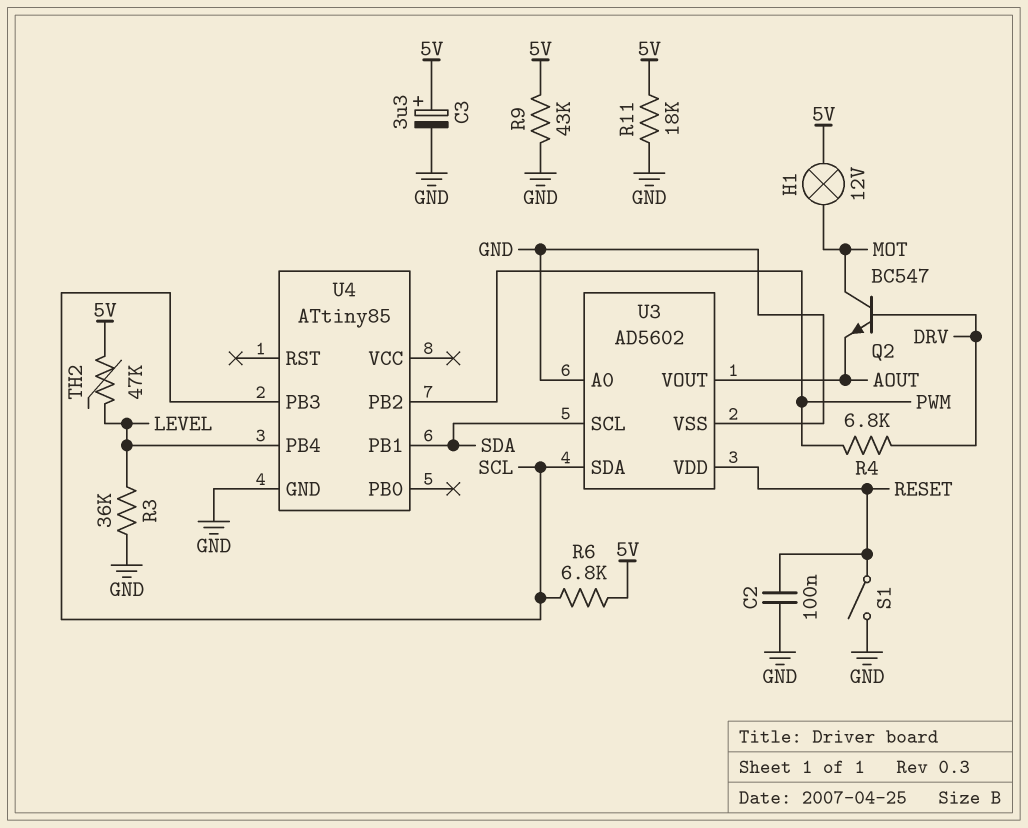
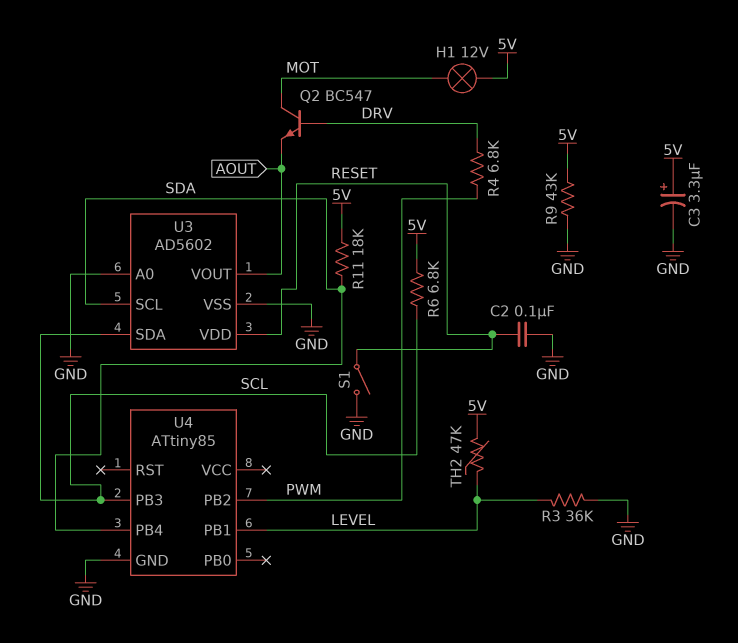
R11: 18k (5V, GND) -> 18k (5V, SDA)
U4 pin PB1: SDA -> LEVEL
U4 pin PB4: LEVEL -> SDA

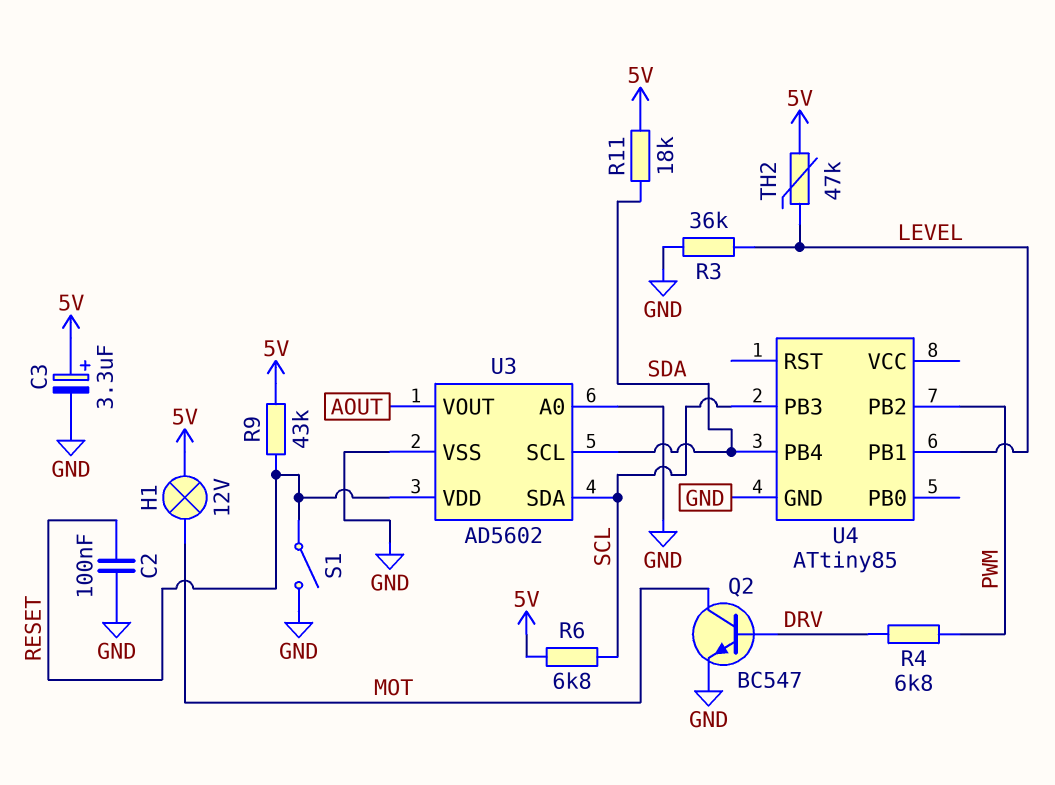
Q2: NPN BC547 (B DRV, C MOT, E AOUT) -> NPN BC547 (B DRV, C MOT, E GND)
R9: 43k (5V, GND) -> 43k (5V, RESET)

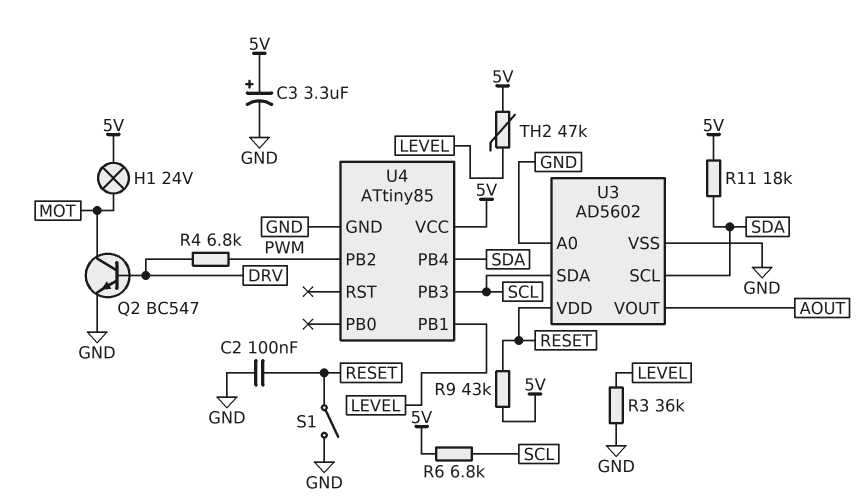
H1: lamp 12V (5V, MOT) -> lamp 24V (5V, MOT)
U4 pin VCC: none -> 5V

